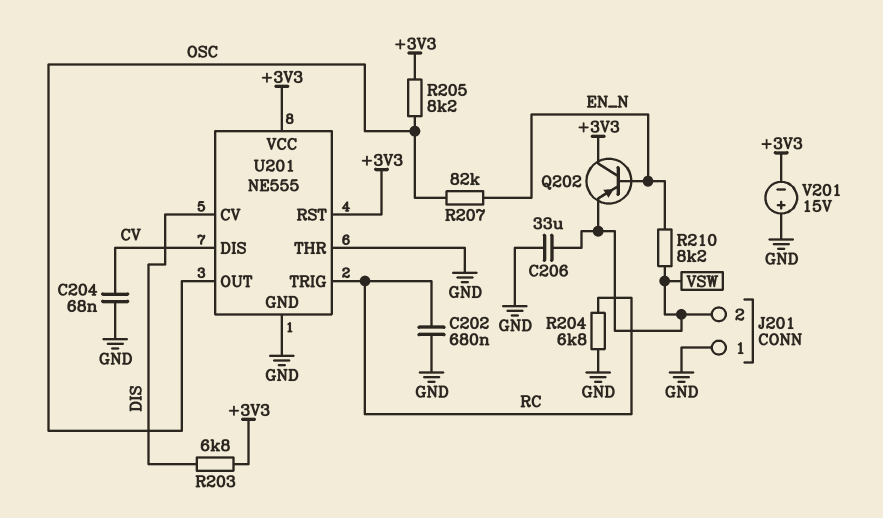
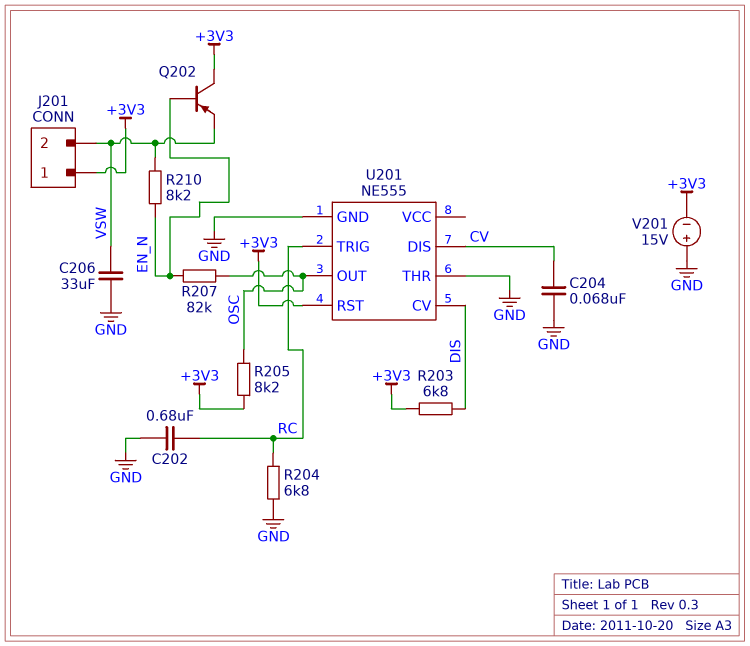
J201 pin 1: GND -> +3V3
U201 pin VCC: +3V3 -> none

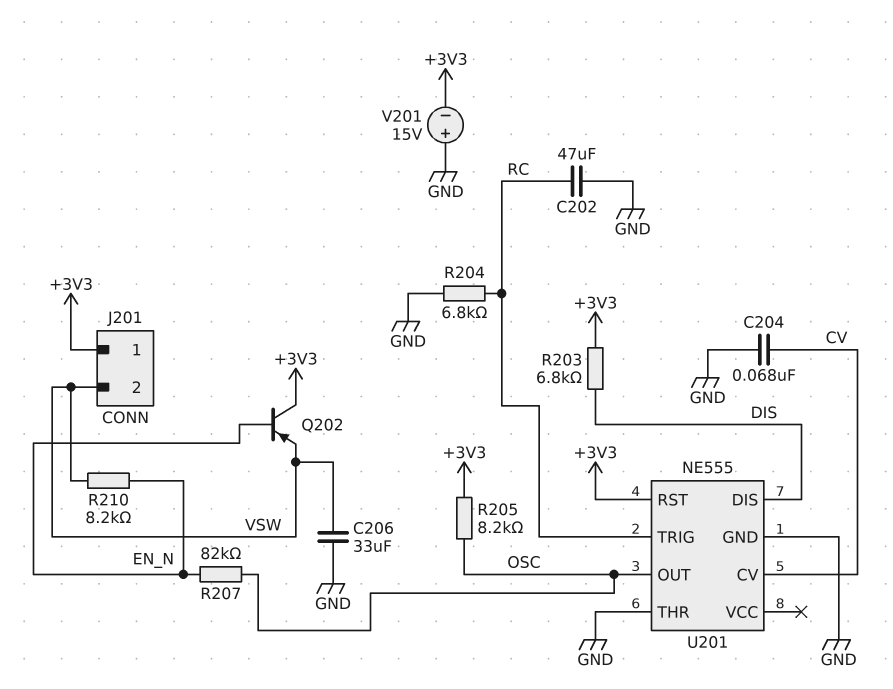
C202: 680nF (GND, RC) -> 47uF (GND, RC)
U201 pin CV: DIS -> CV
U201 pin DIS: CV -> DIS

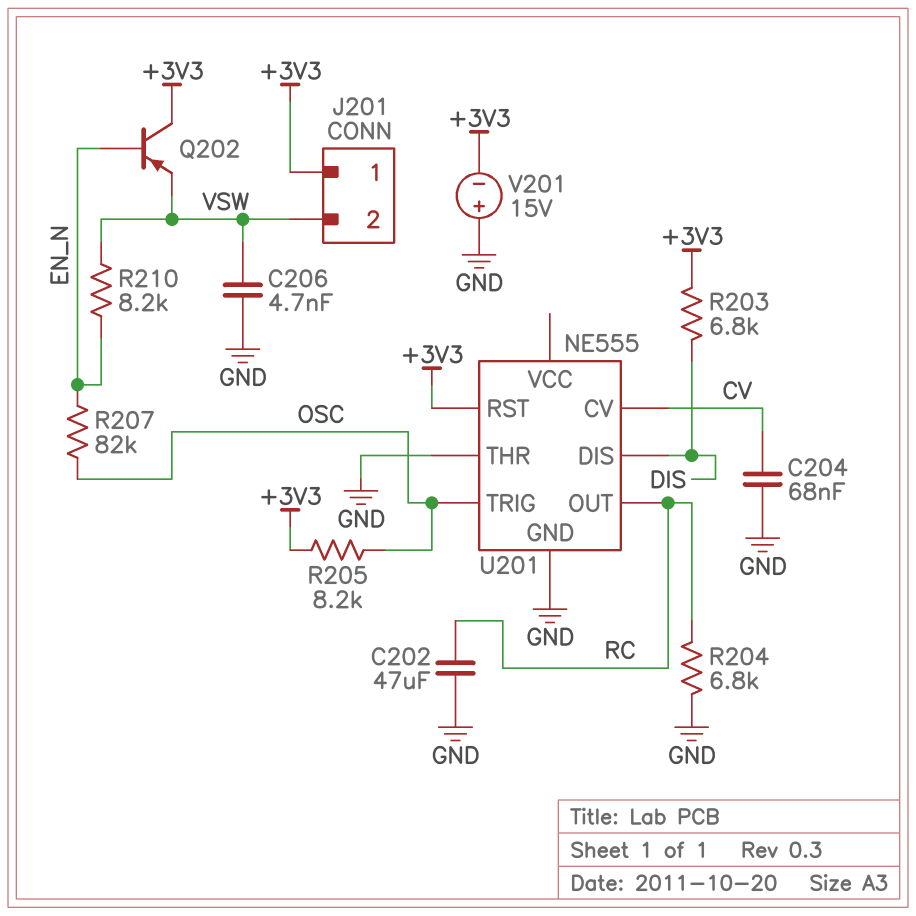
C206: 33uF (GND, VSW) -> 4.7nF (GND, VSW)
U201 pin OUT: OSC -> RC
U201 pin TRIG: RC -> OSC

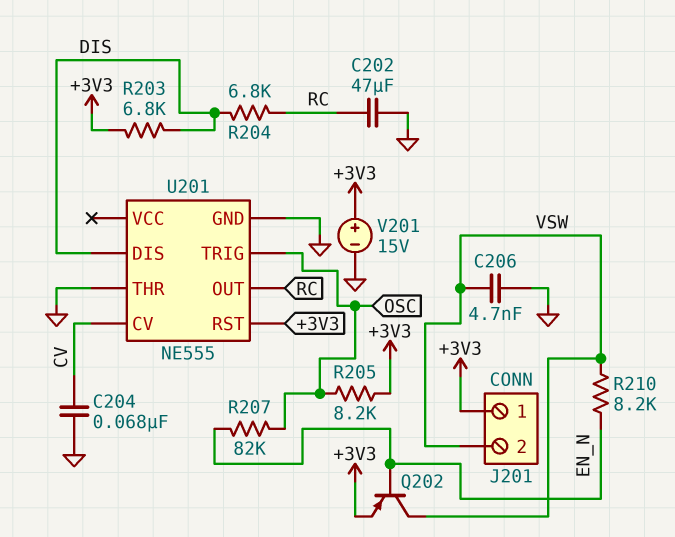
Q202: PNP (B EN_N, C +3V3, E VSW) -> PNP (B EN_N, C VSW, E +3V3)
R204: 6.8k (GND, RC) -> 6.8k (DIS, RC)
V201: 15V (plus GND, minus +3V3) -> 15V (plus +3V3, minus GND)

